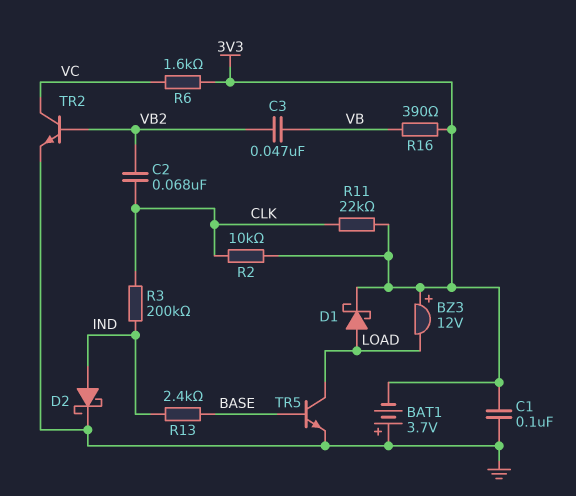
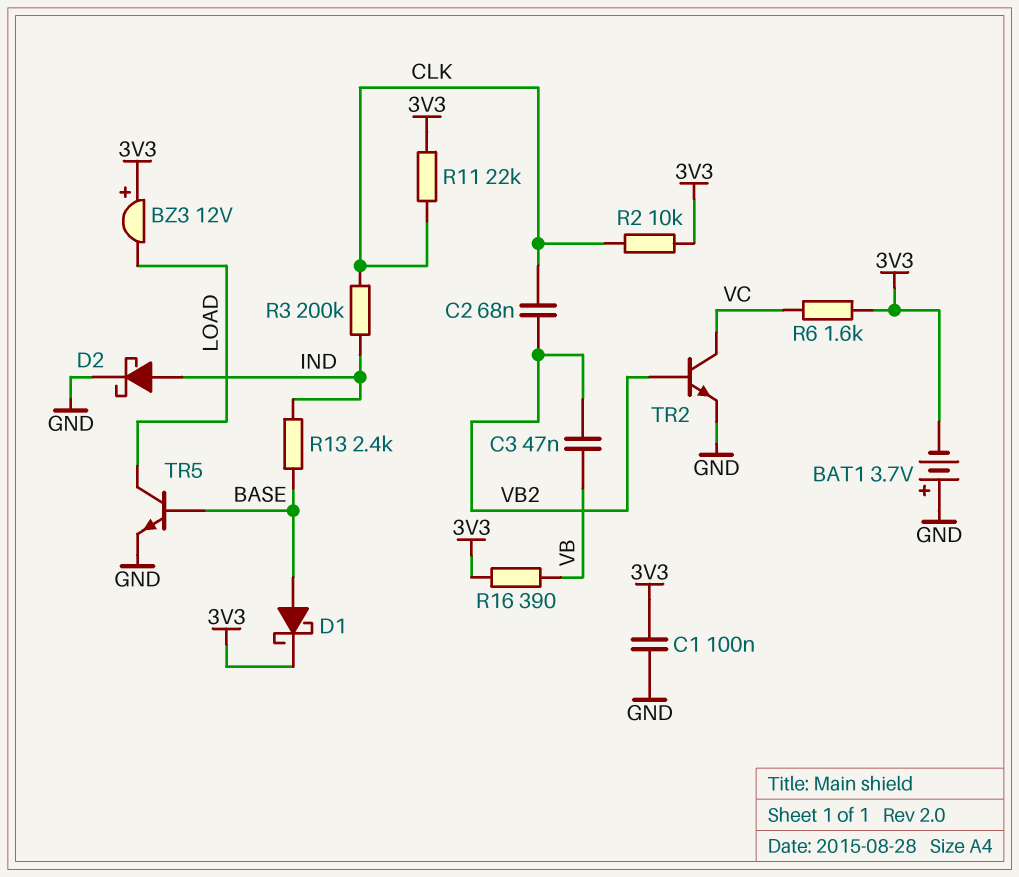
D1: schottky (A LOAD, K 3V3) -> schottky (A BASE, K 3V3)

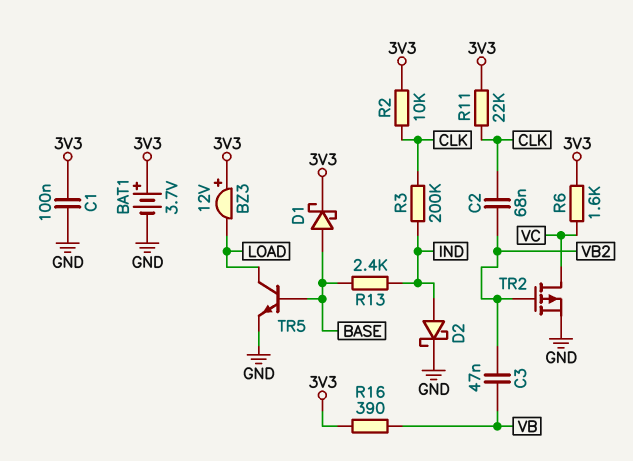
BAT1: 3.7V (plus GND, minus 3V3) -> 3.7V (plus 3V3, minus GND)
TR2: NPN (B VB2, C VC, E GND) -> PMOS (G VB2, D VC, S GND)

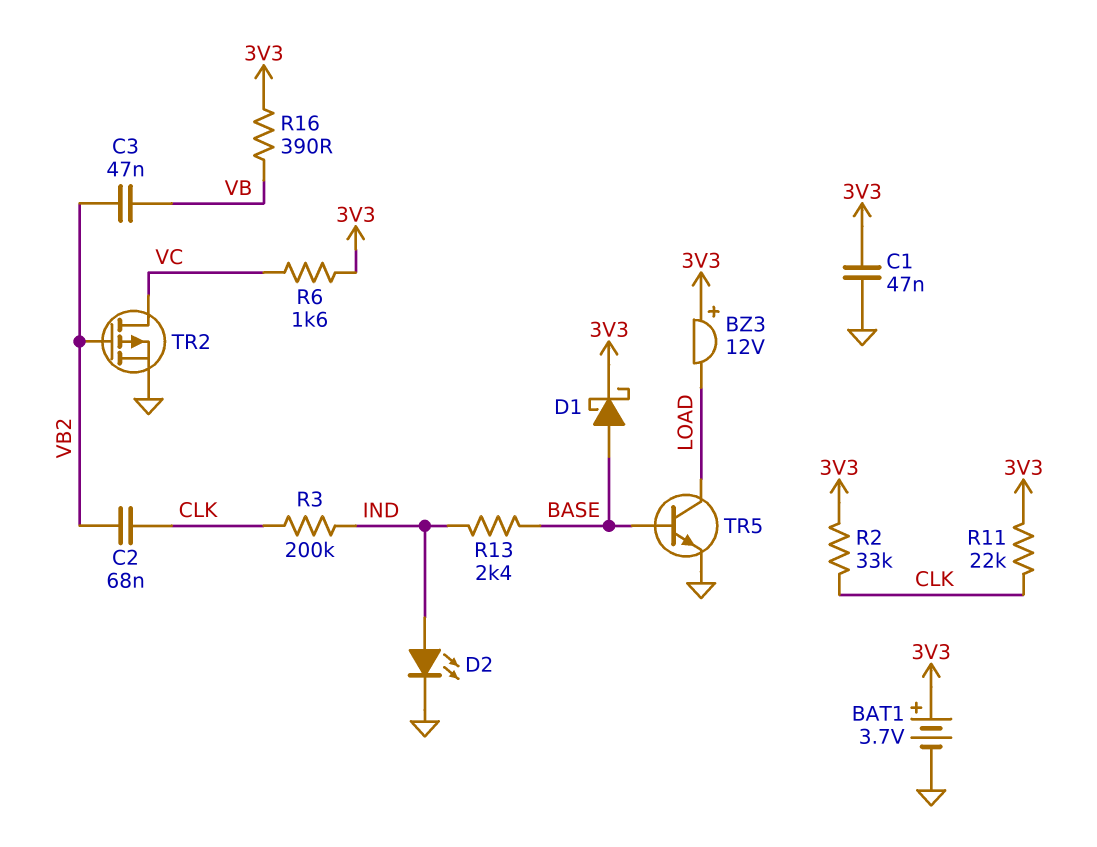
C1: 100nF (3V3, GND) -> 47nF (3V3, GND)
D2: schottky (A IND, K GND) -> LED (A IND, K GND)
R2: 10k (3V3, CLK) -> 33k (3V3, CLK)

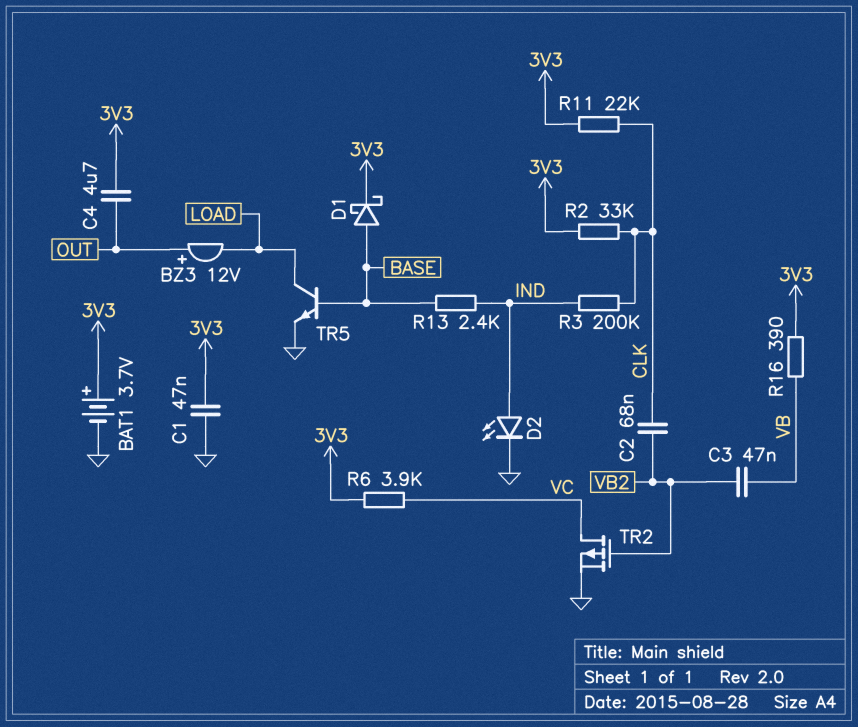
BZ3: buzzer 12V (plus 3V3, minus LOAD) -> buzzer 12V (plus OUT, minus LOAD)
C4: none -> 4.7uF (3V3, OUT)
R6: 1.6k (3V3, VC) -> 3.9k (3V3, VC)

